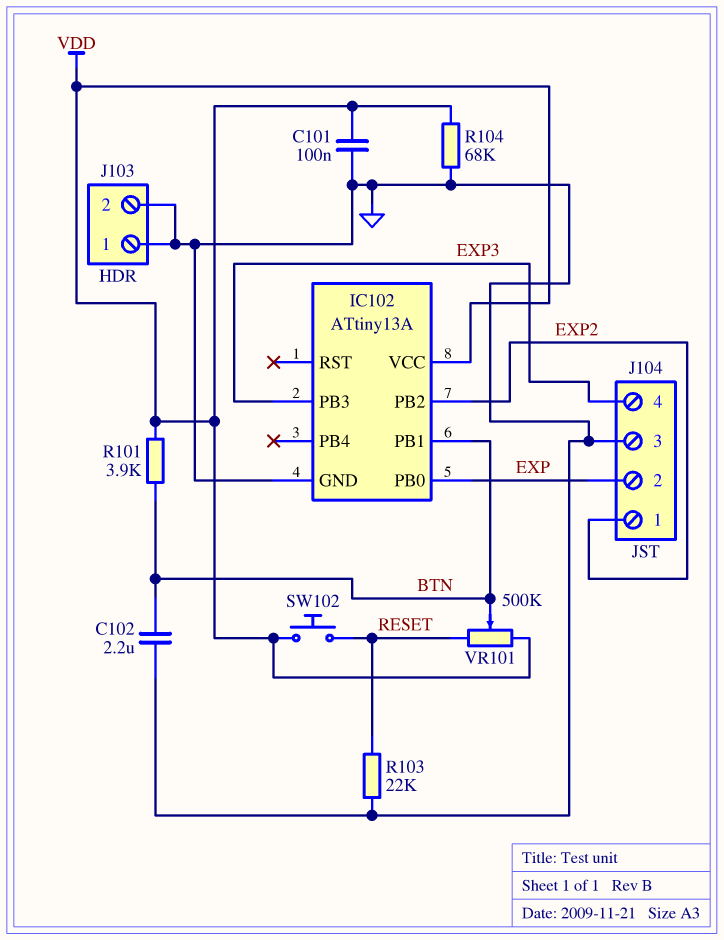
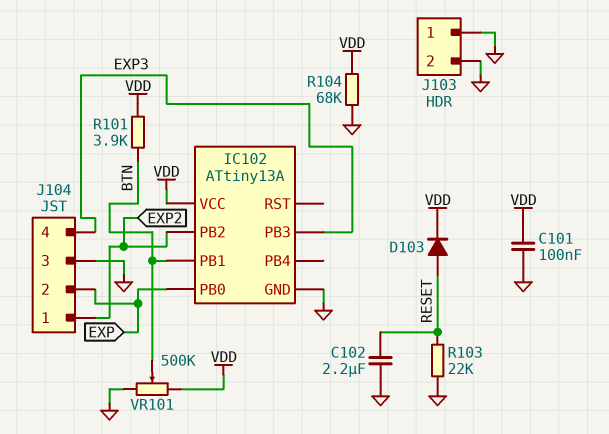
C102: 2.2uF (BTN, GND) -> 2.2uF (GND, RESET)
D103: none -> diode (A RESET, K VDD)
SW102: button (RESET, VDD) -> none
VR101: 500k (RESET, VDD, wiper BTN) -> 500k (GND, VDD, wiper BTN)

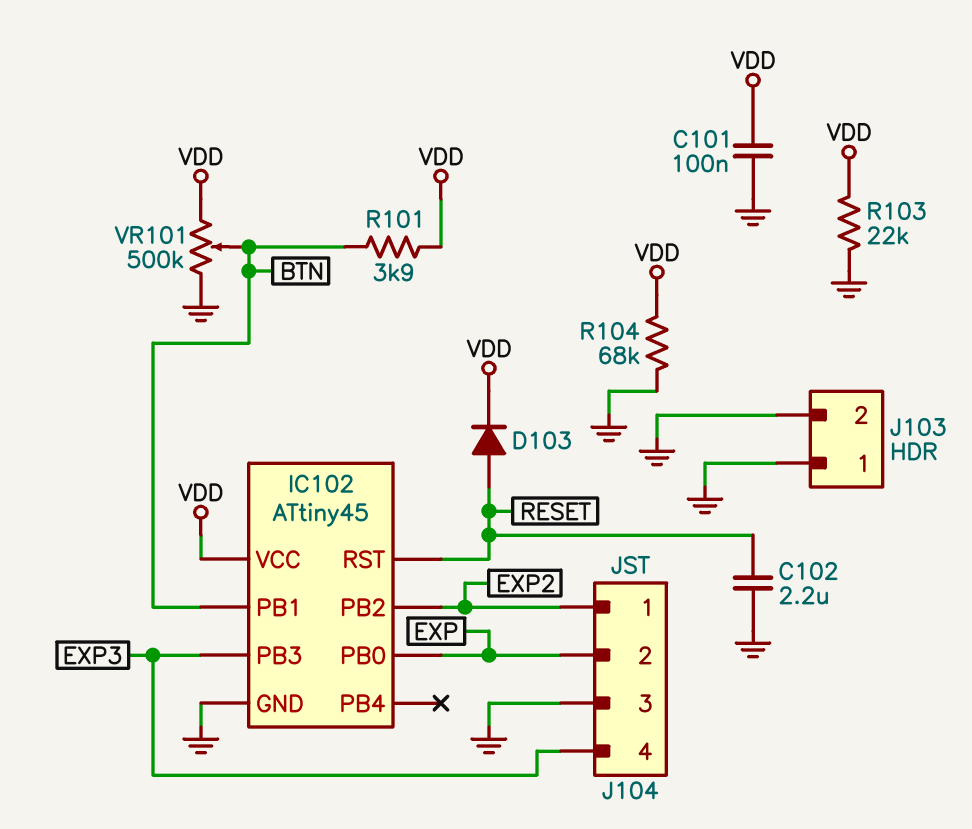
IC102: ATtiny13A -> ATtiny45
IC102 pin RST: none -> RESET
R103: 22k (GND, RESET) -> 22k (GND, VDD)

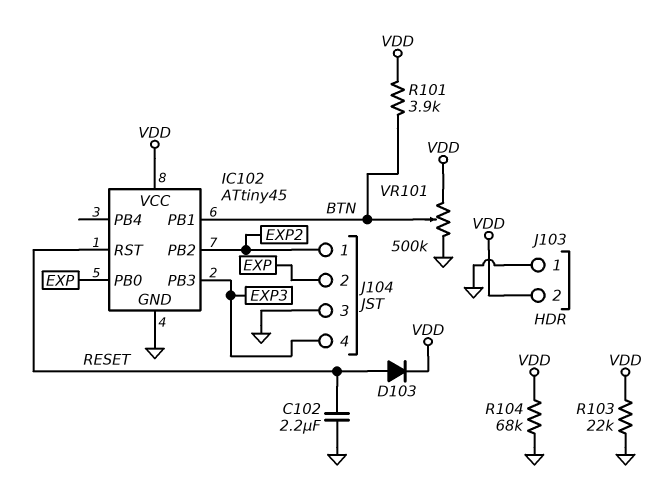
C101: 100nF (GND, VDD) -> none
J103 pin 2: GND -> VDD

